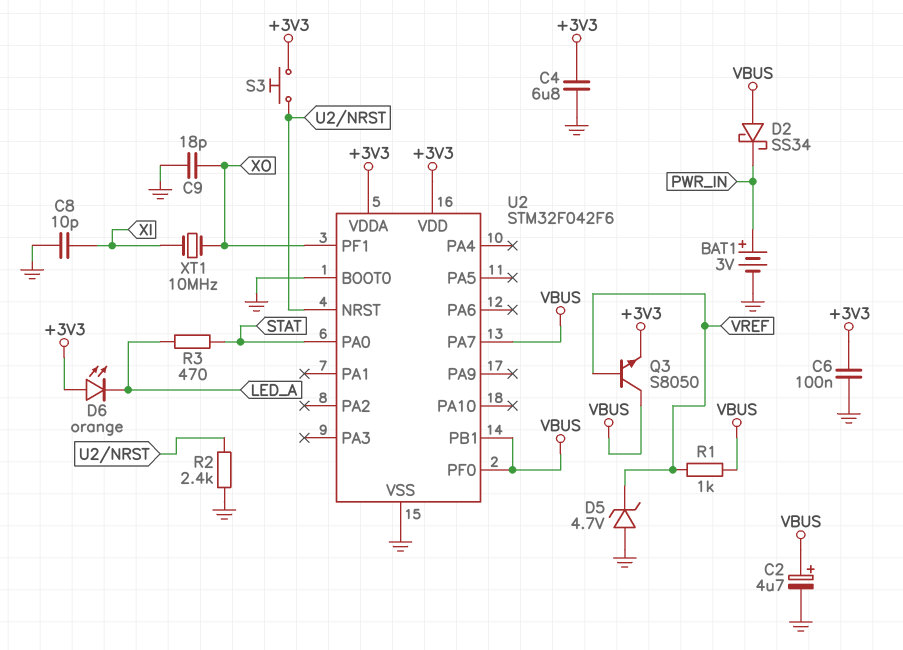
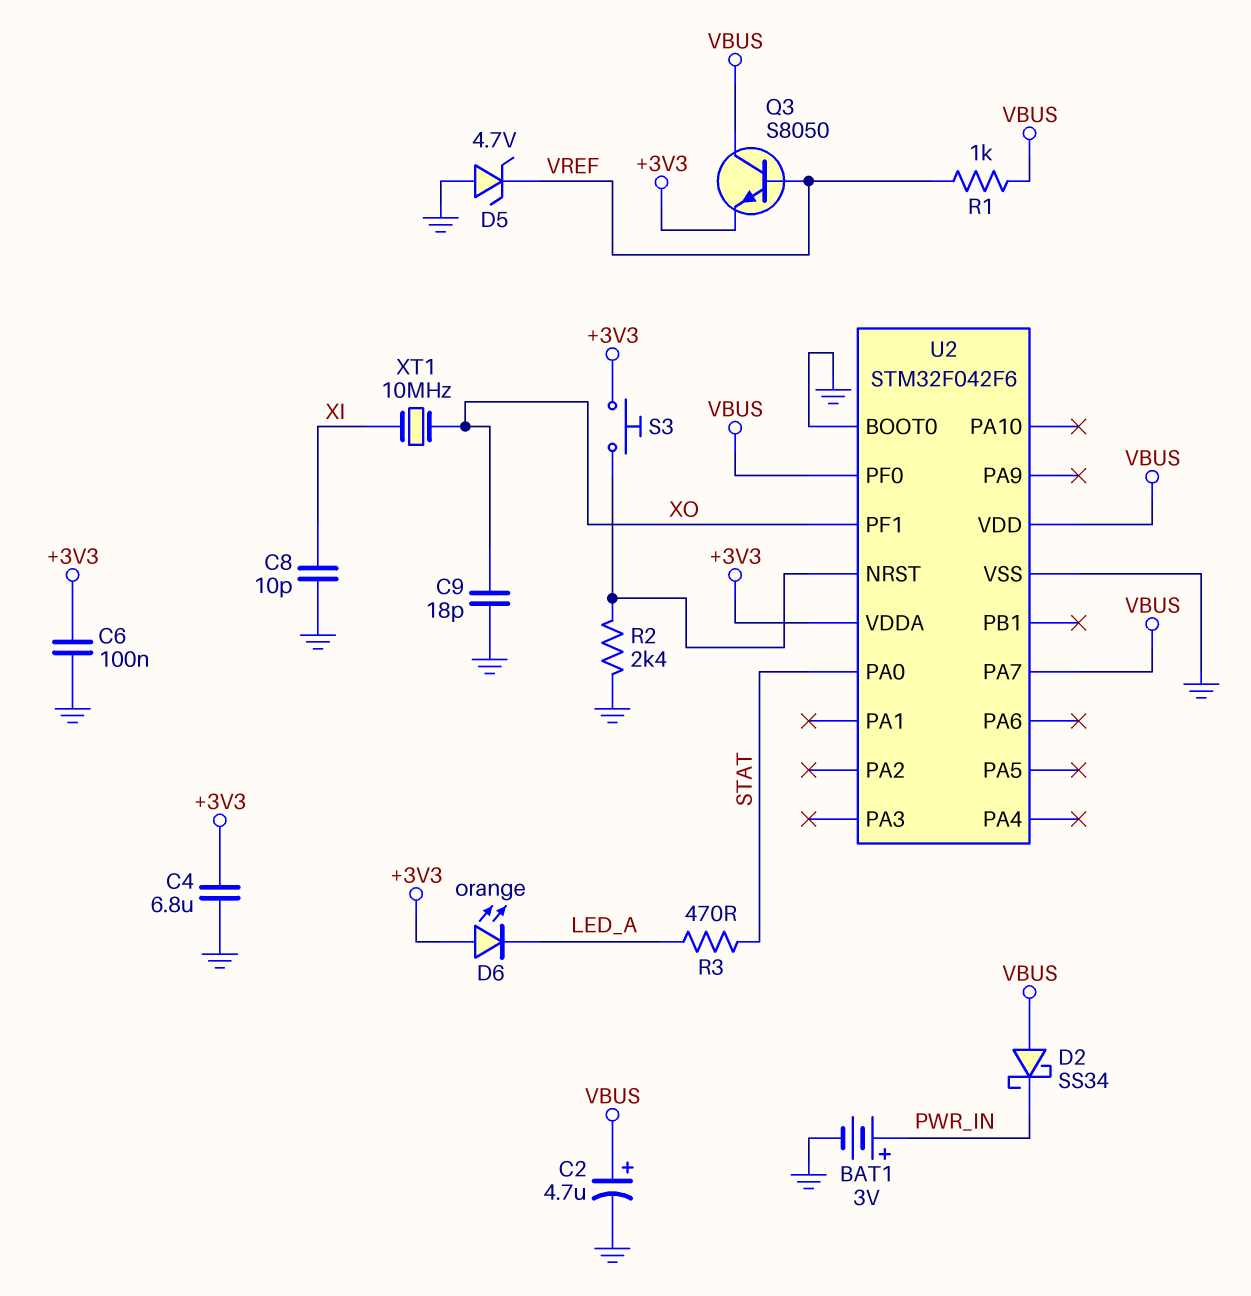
U2 pin PB1: VBUS -> none
U2 pin VDD: +3V3 -> VBUS

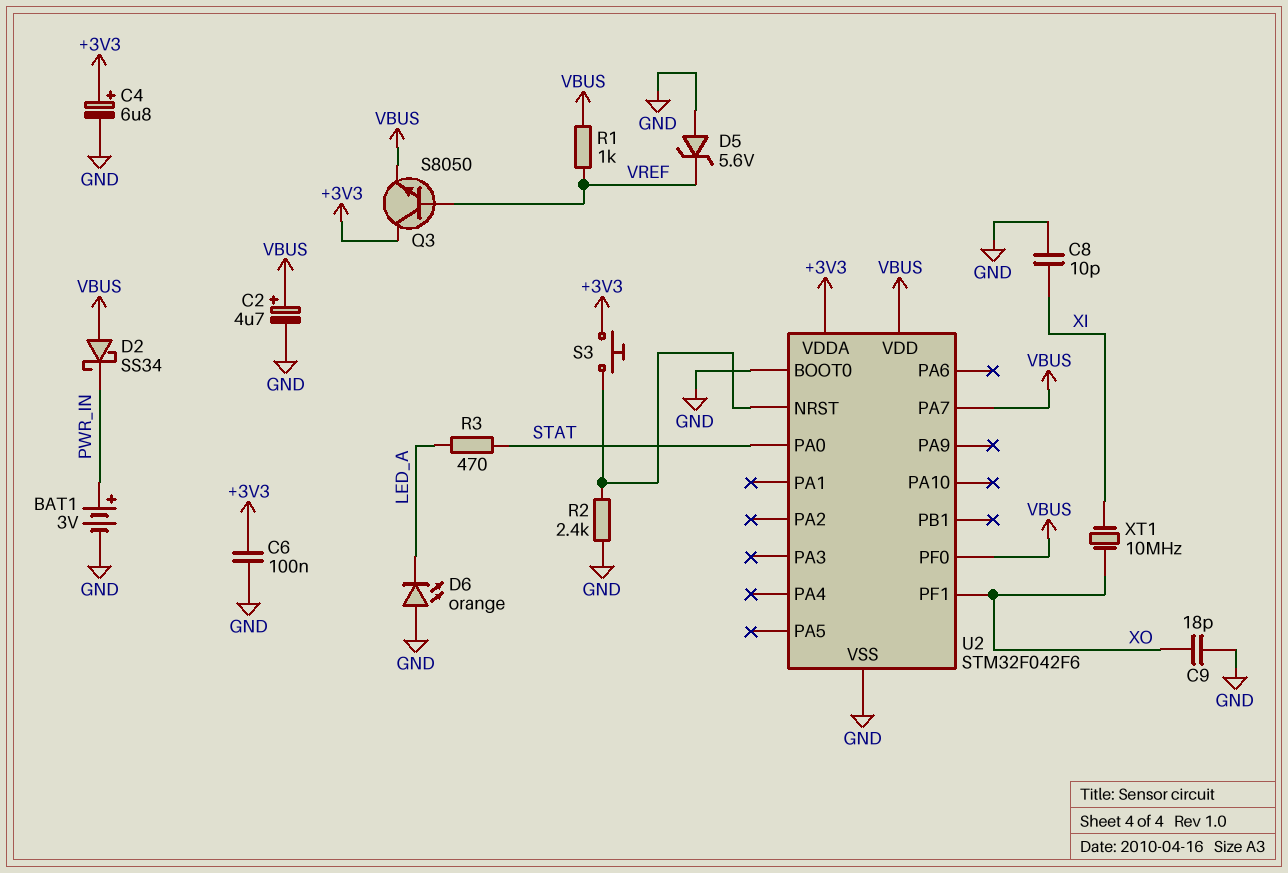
C4: 6.8uF (+3V3, GND) -> 6.8uF (plus +3V3, minus GND)
D5: zener 4.7V (A GND, K VREF) -> zener 5.6V (A GND, K VREF)
D6: LED orange (A +3V3, K LED_A) -> LED orange (A GND, K LED_A)
Q3: NPN S8050 (B VREF, C VBUS, E +3V3) -> NPN S8050 (B VREF, C +3V3, E VBUS)

